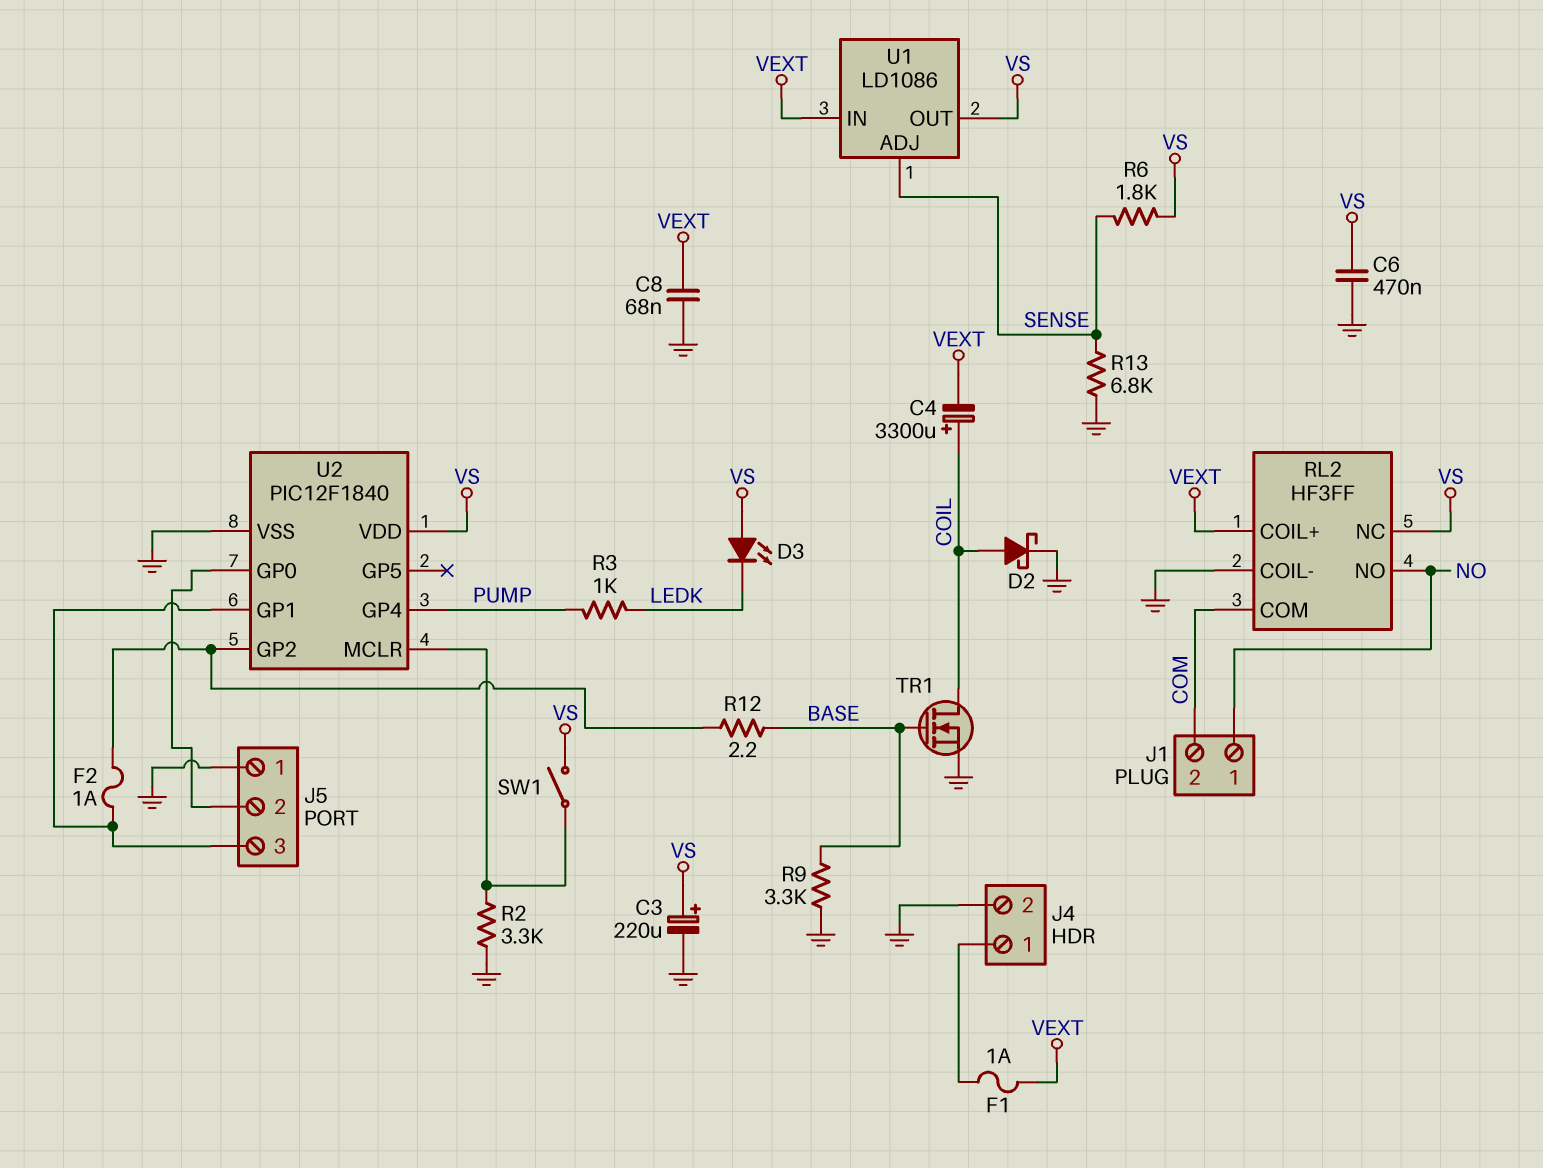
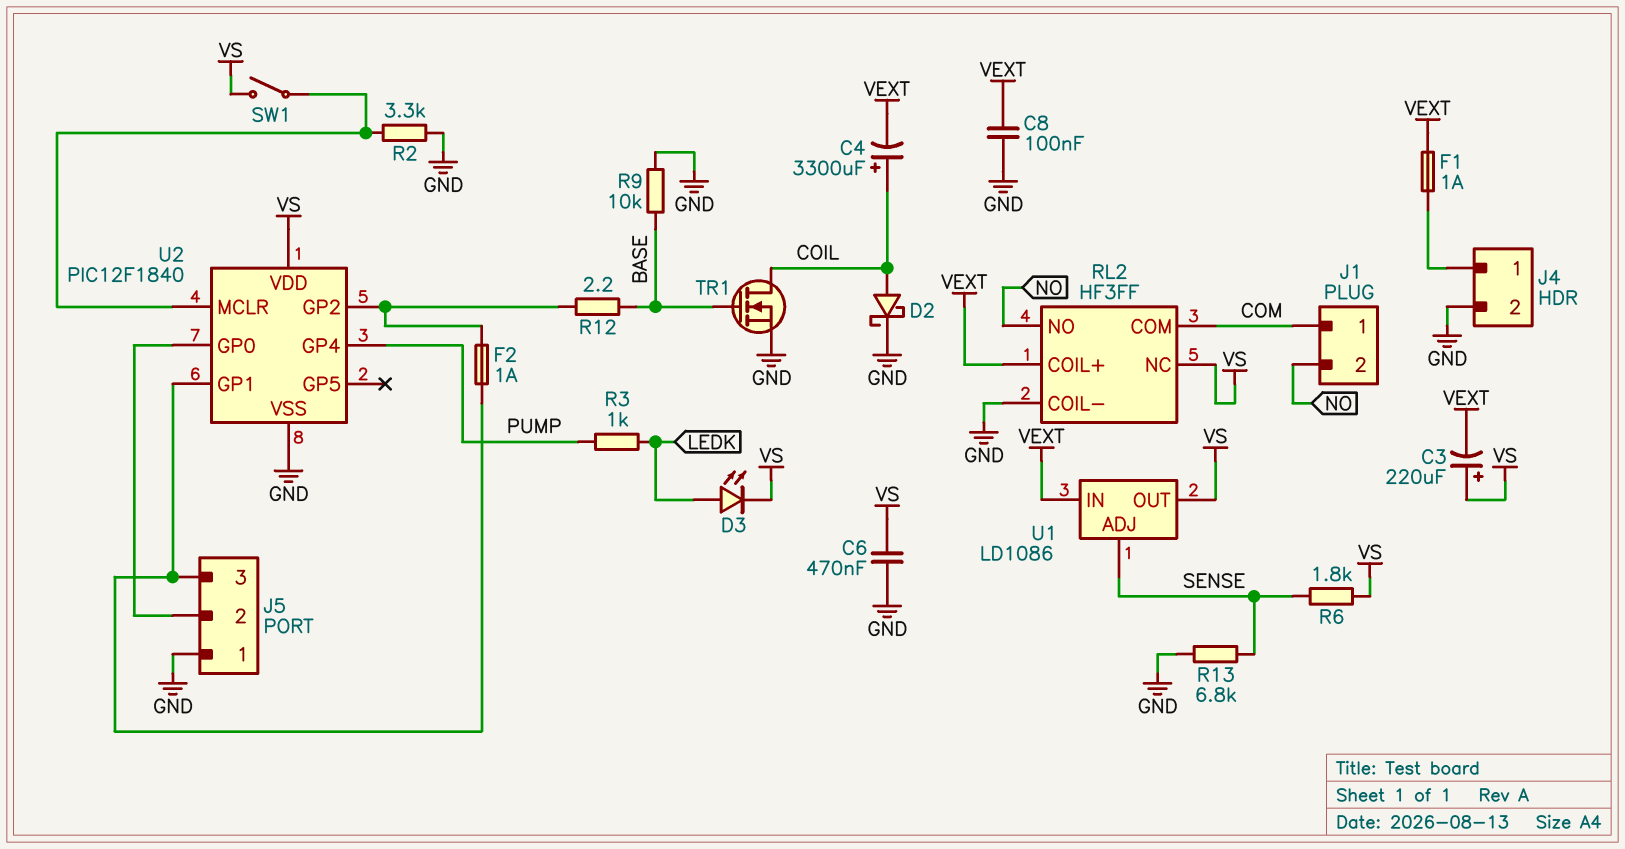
C3: 220uF (plus VS, minus GND) -> 220uF (plus VS, minus VEXT)
C8: 68nF (GND, VEXT) -> 100nF (GND, VEXT)
D3: LED (A VS, K LEDK) -> LED (A LEDK, K VS)
J1 pin 1: NO -> COM
J1 pin 2: COM -> NO
R9: 3.3k (BASE, GND) -> 10k (BASE, GND)

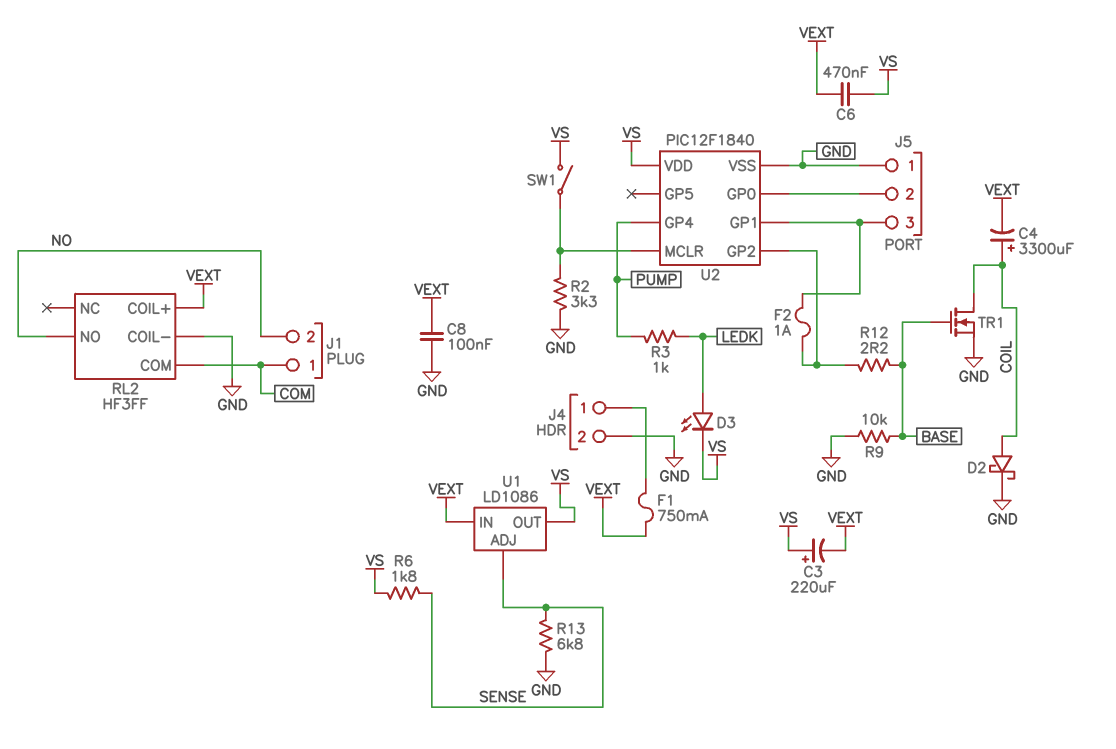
C6: 470nF (GND, VS) -> 470nF (VEXT, VS)
F1: 1A (J4/1, VEXT) -> 750mA (J4/1, VEXT)
RL2 pin NC: VS -> none

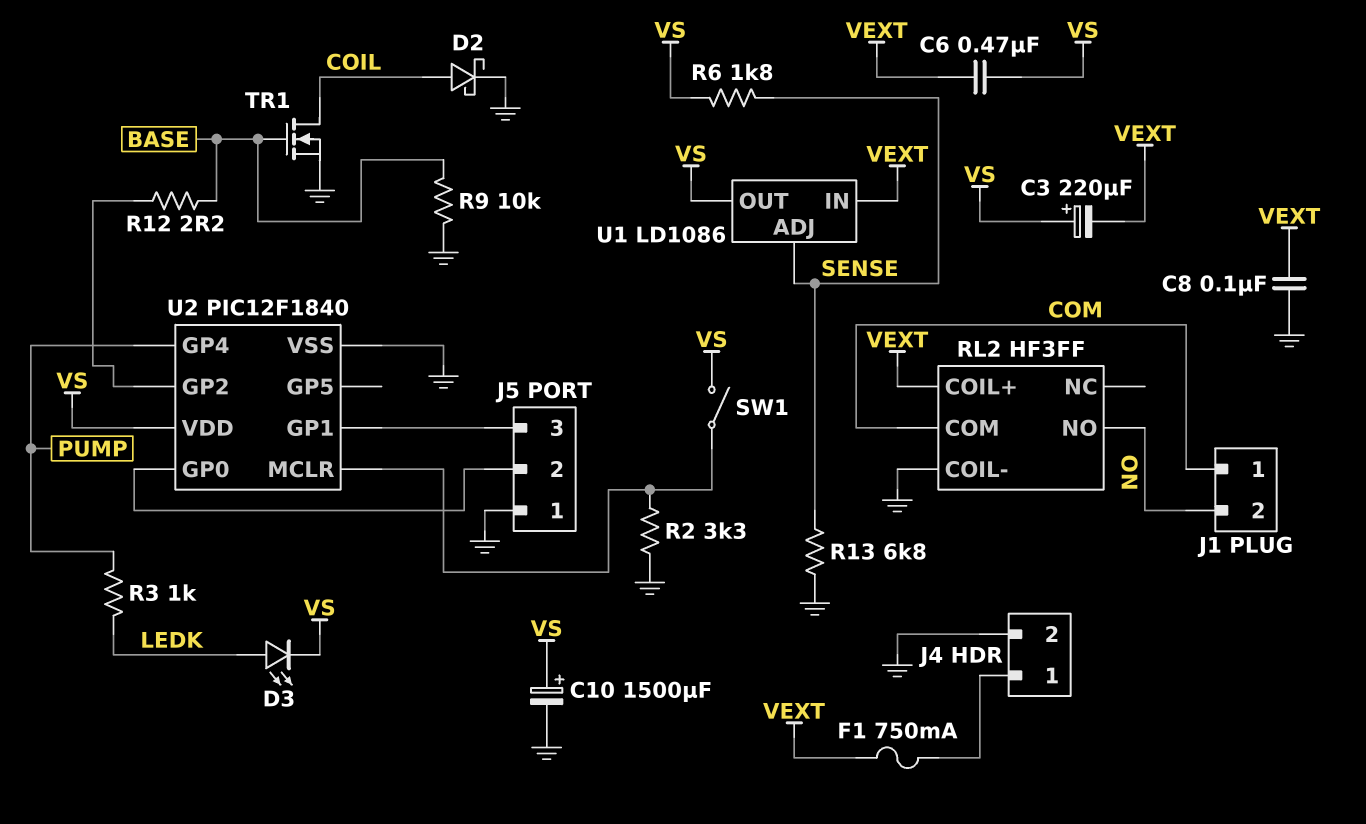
C4: 3300uF (plus COIL, minus VEXT) -> none
C10: none -> 1500uF (plus VS, minus GND)
F2: 1A (J5/3, U2/GP2) -> none

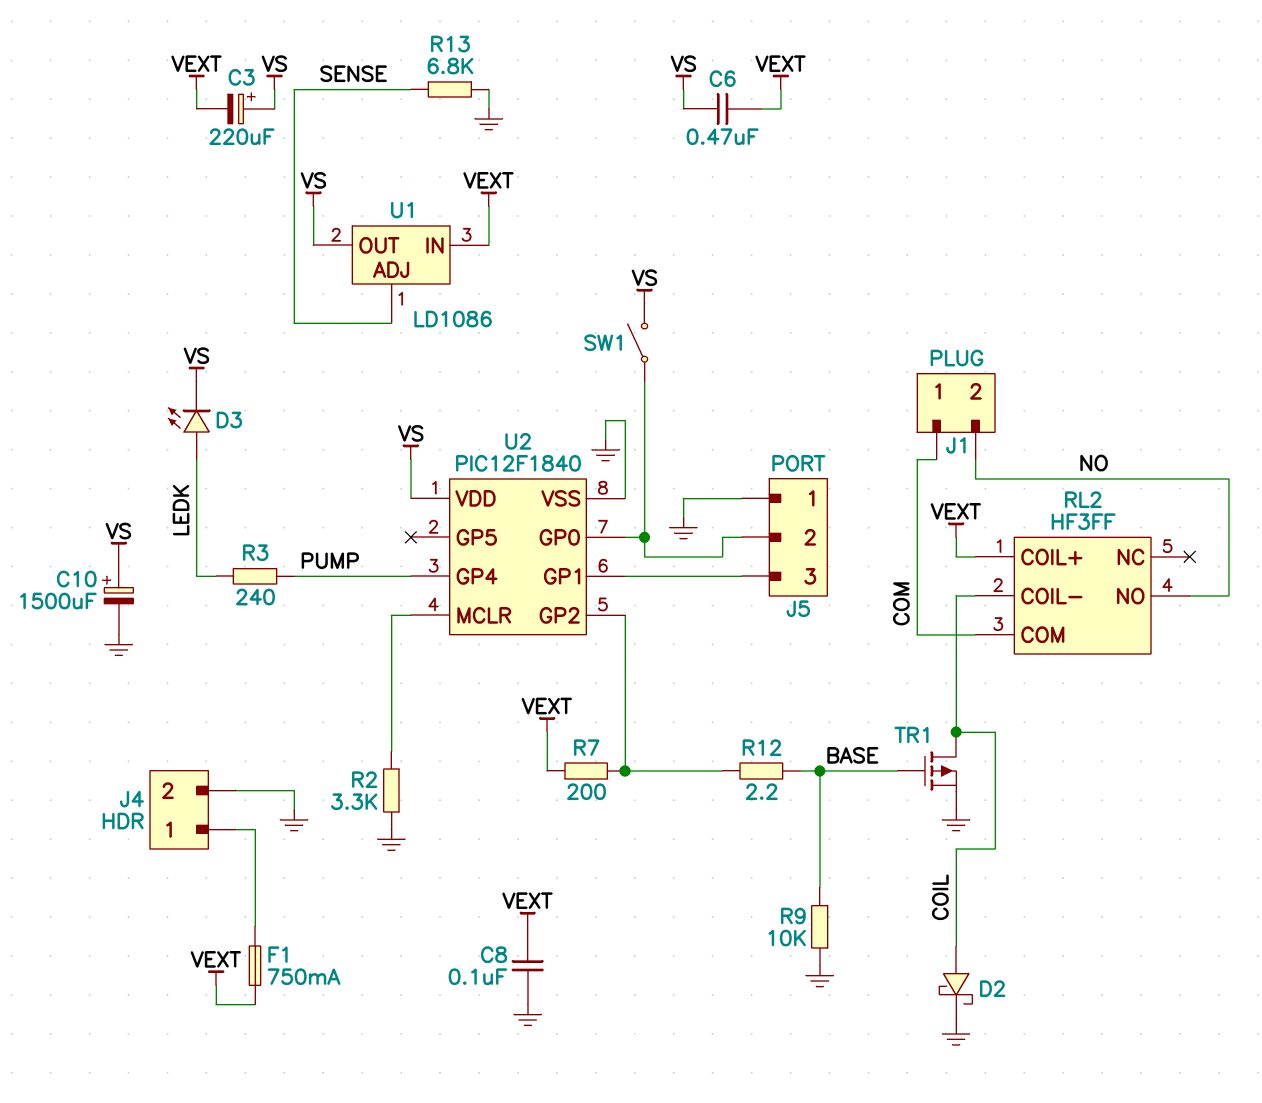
R3: 1k (LEDK, PUMP) -> 240 (LEDK, PUMP)
R6: 1.8k (SENSE, VS) -> none
R7: none -> 200 (U2/GP2, VEXT)
RL2 pin COIL-: GND -> COIL
SW1: switch (U2/MCLR, VS) -> switch (J5/2, VS)
TR1: NMOS (G BASE, D COIL, S GND) -> PMOS (G BASE, D COIL, S GND)

